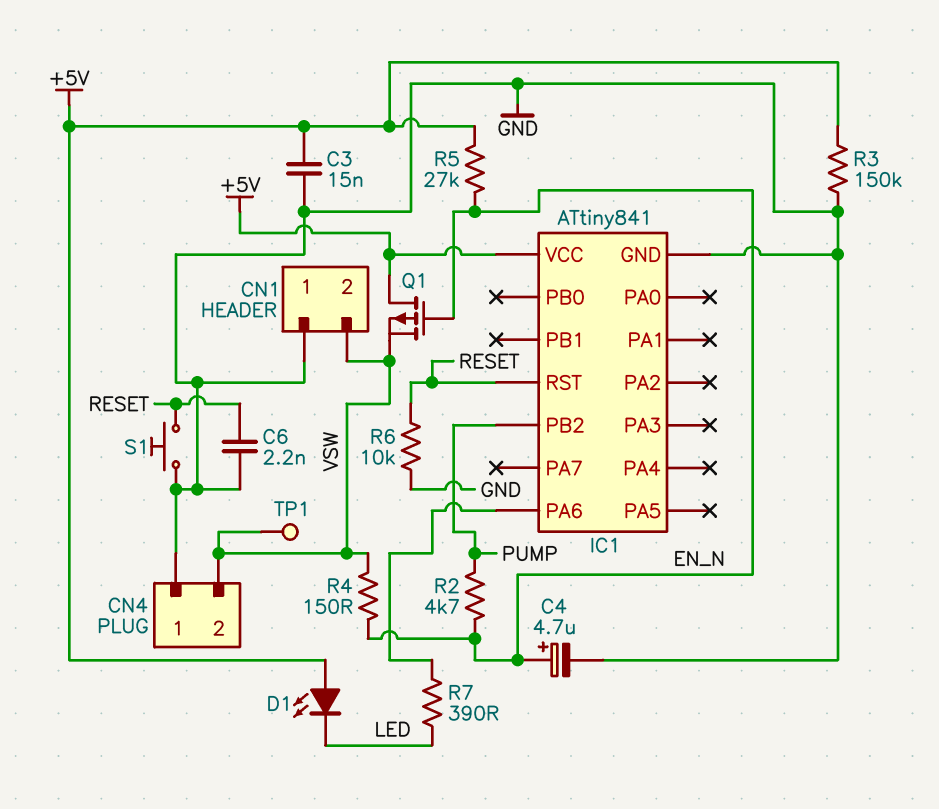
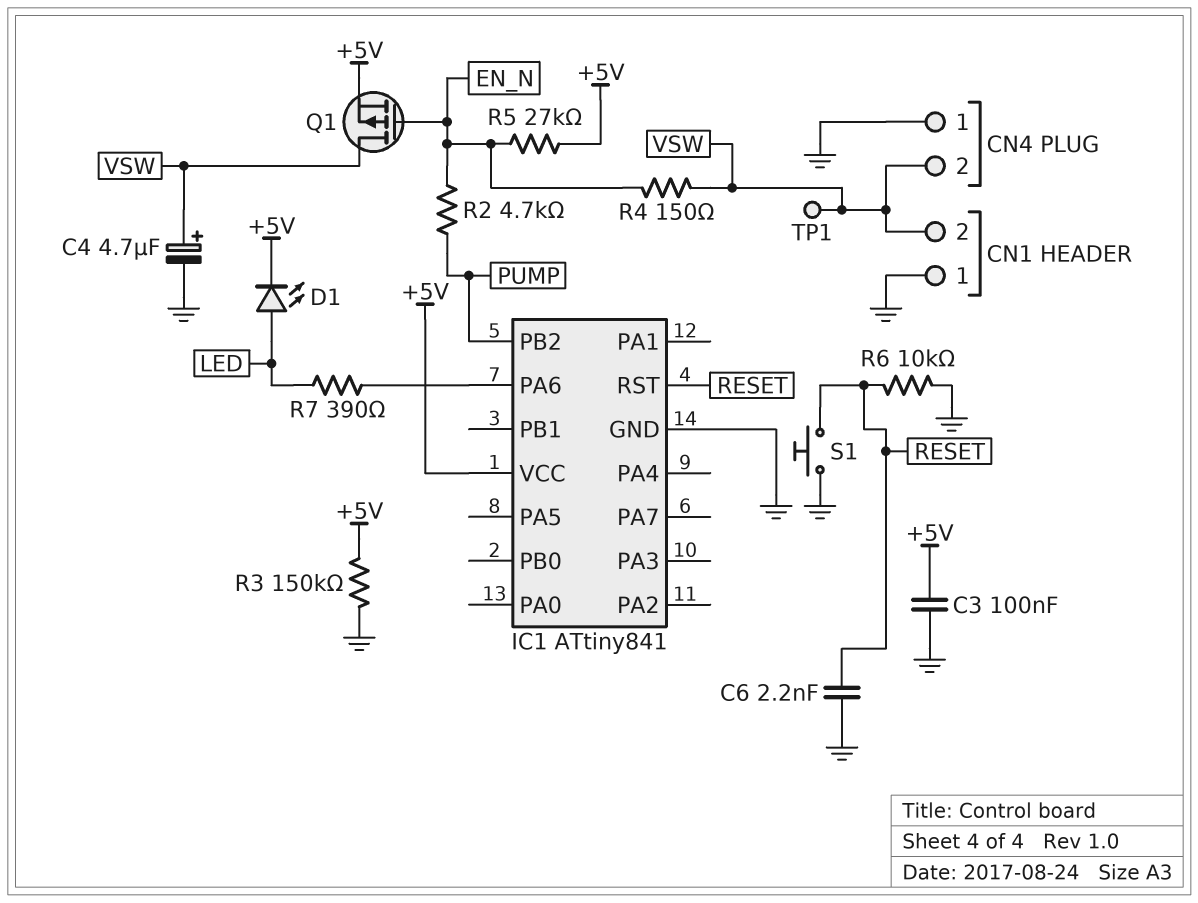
C3: 15nF (+5V, GND) -> 100nF (+5V, GND)
C4: 4.7uF (plus EN_N, minus GND) -> 4.7uF (plus VSW, minus GND)
D1: LED (A +5V, K LED) -> LED (A LED, K +5V)
Q1: PMOS (G EN_N, D +5V, S VSW) -> PMOS (G EN_N, D VSW, S +5V)

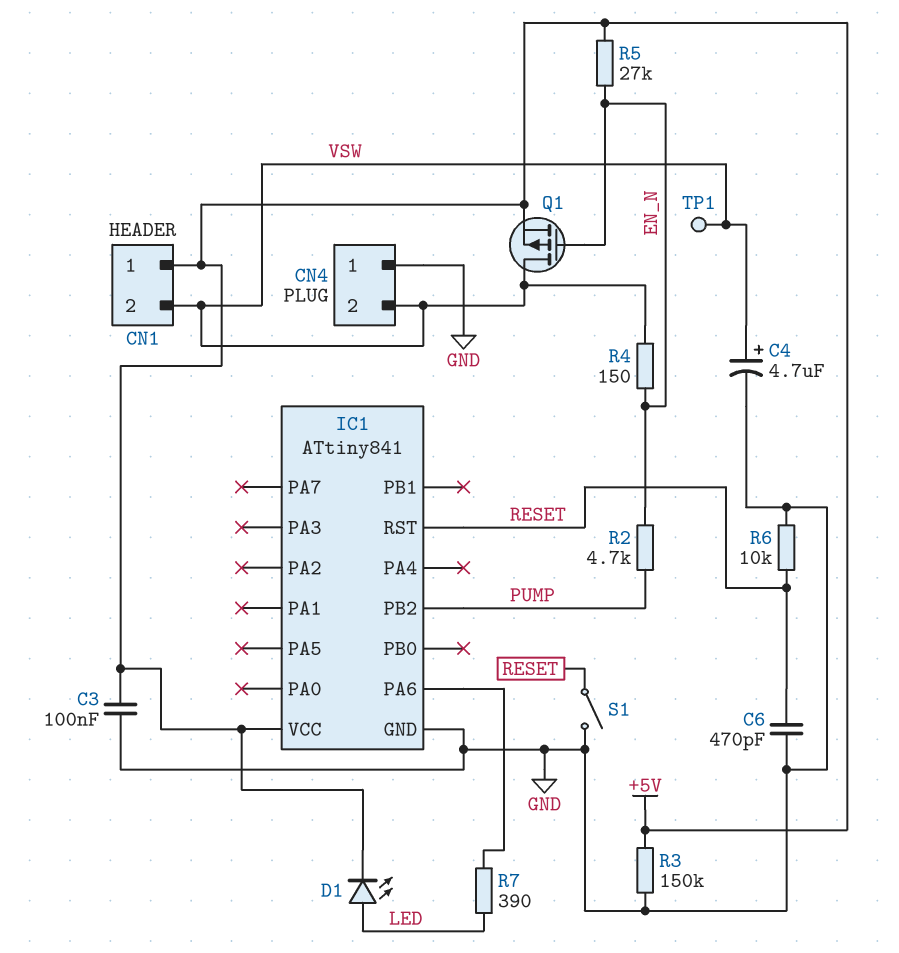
C6: 2.2nF (GND, RESET) -> 470pF (GND, RESET)
CN1 pin 1: GND -> +5V
S1: button (GND, RESET) -> switch (GND, RESET)

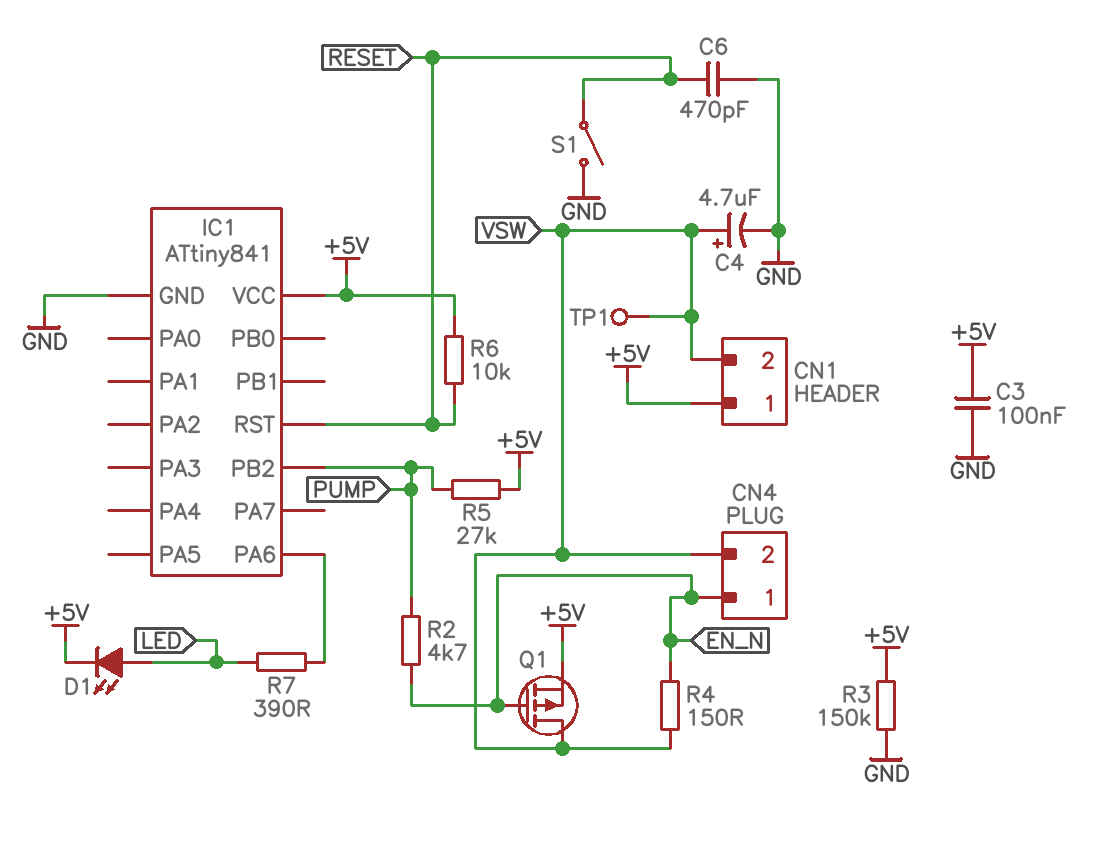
CN4 pin 1: GND -> EN_N
R5: 27k (+5V, EN_N) -> 27k (+5V, PUMP)
R6: 10k (GND, RESET) -> 10k (+5V, RESET)

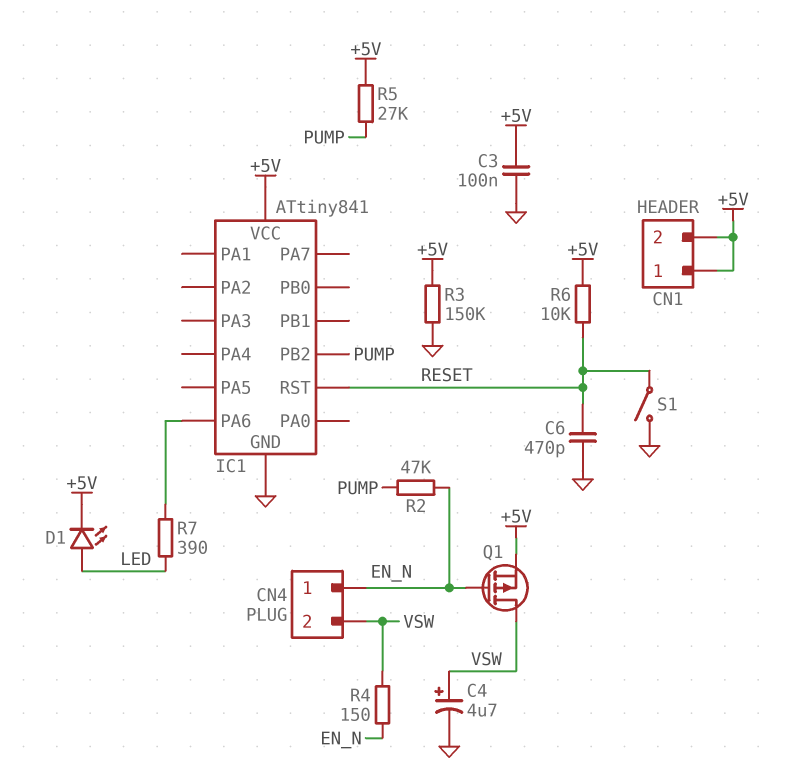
CN1 pin 2: VSW -> +5V
R2: 4.7k (EN_N, PUMP) -> 47k (EN_N, PUMP)
TP1: test point (VSW) -> none

